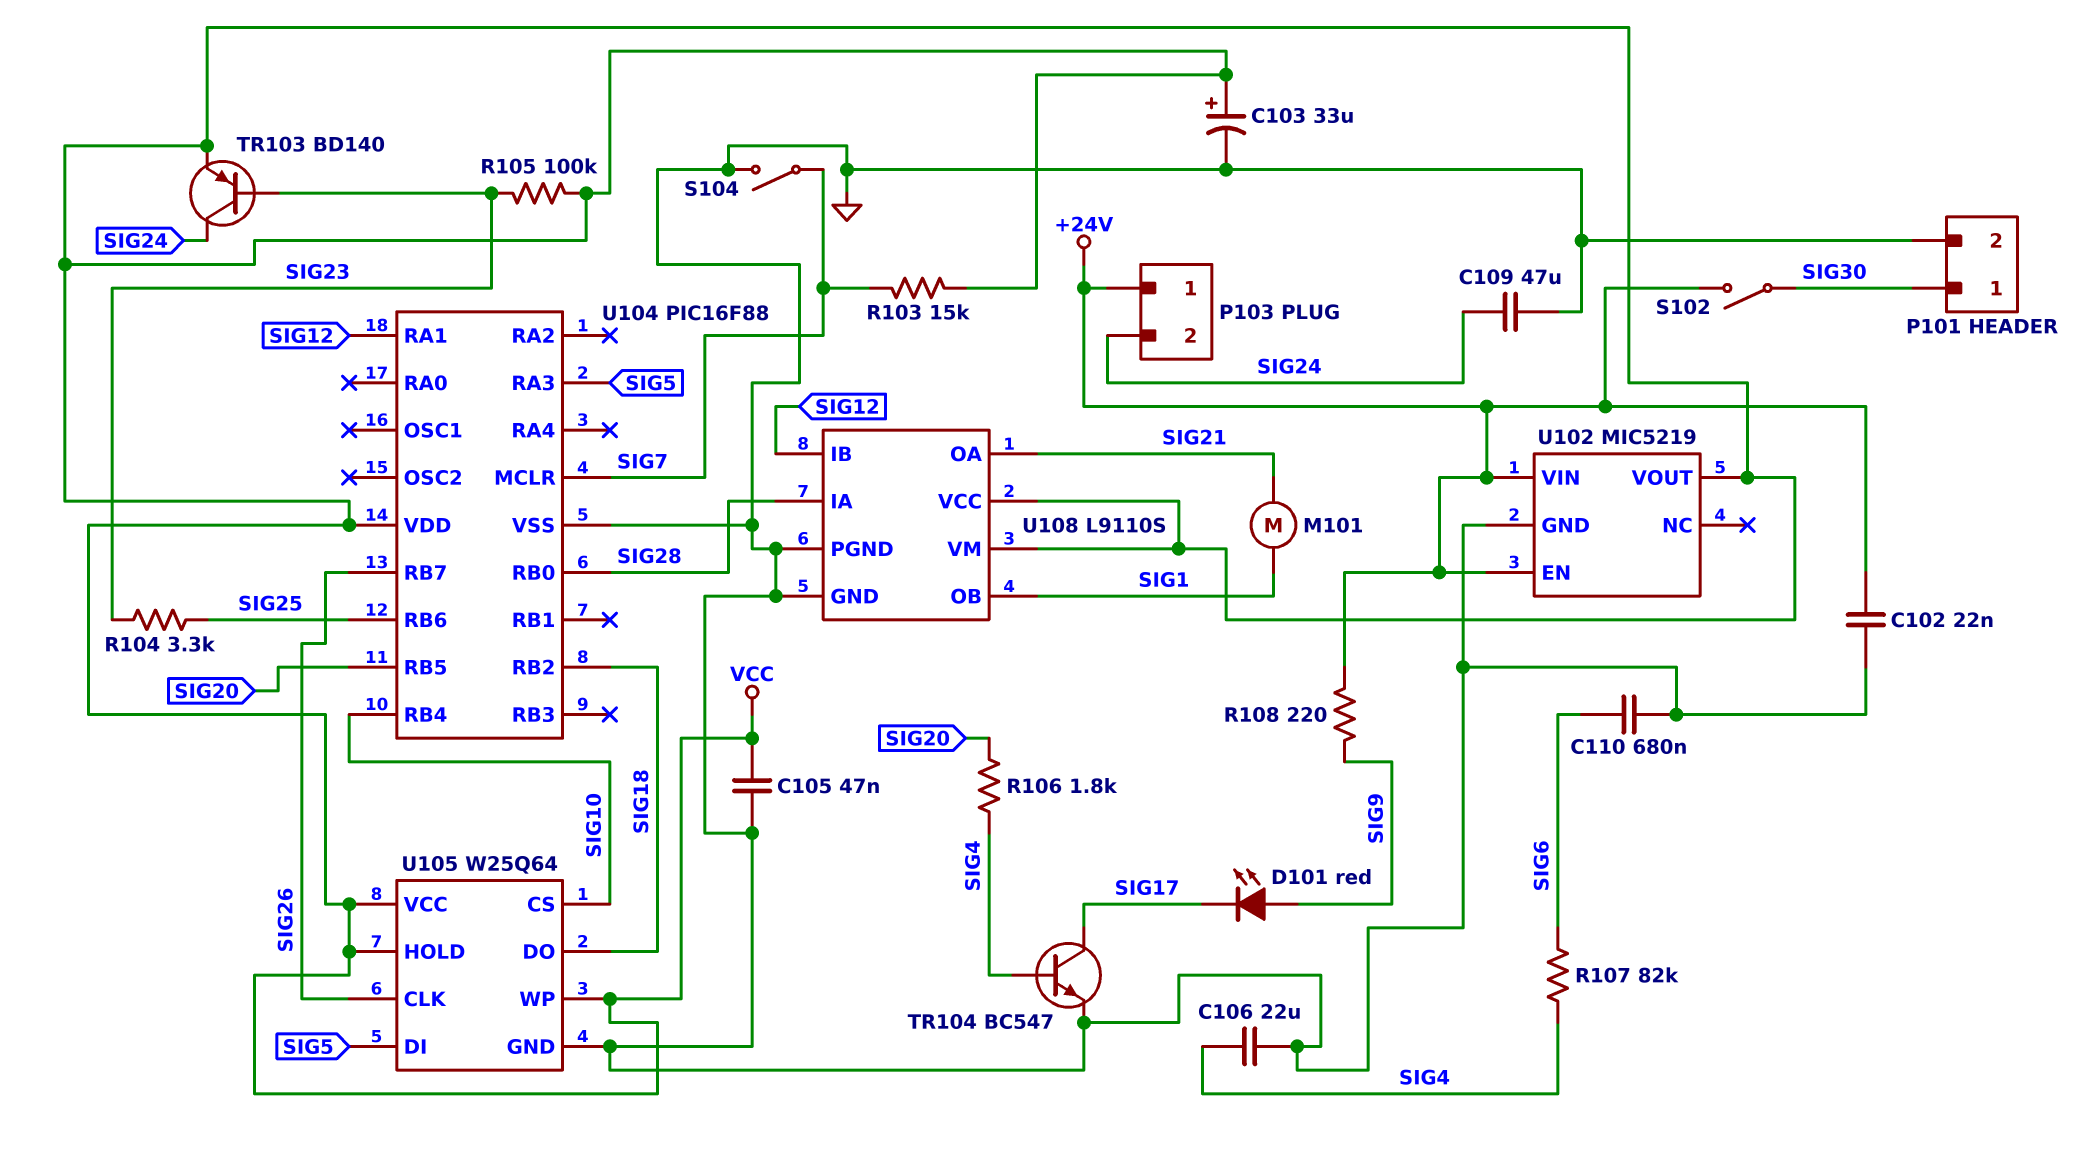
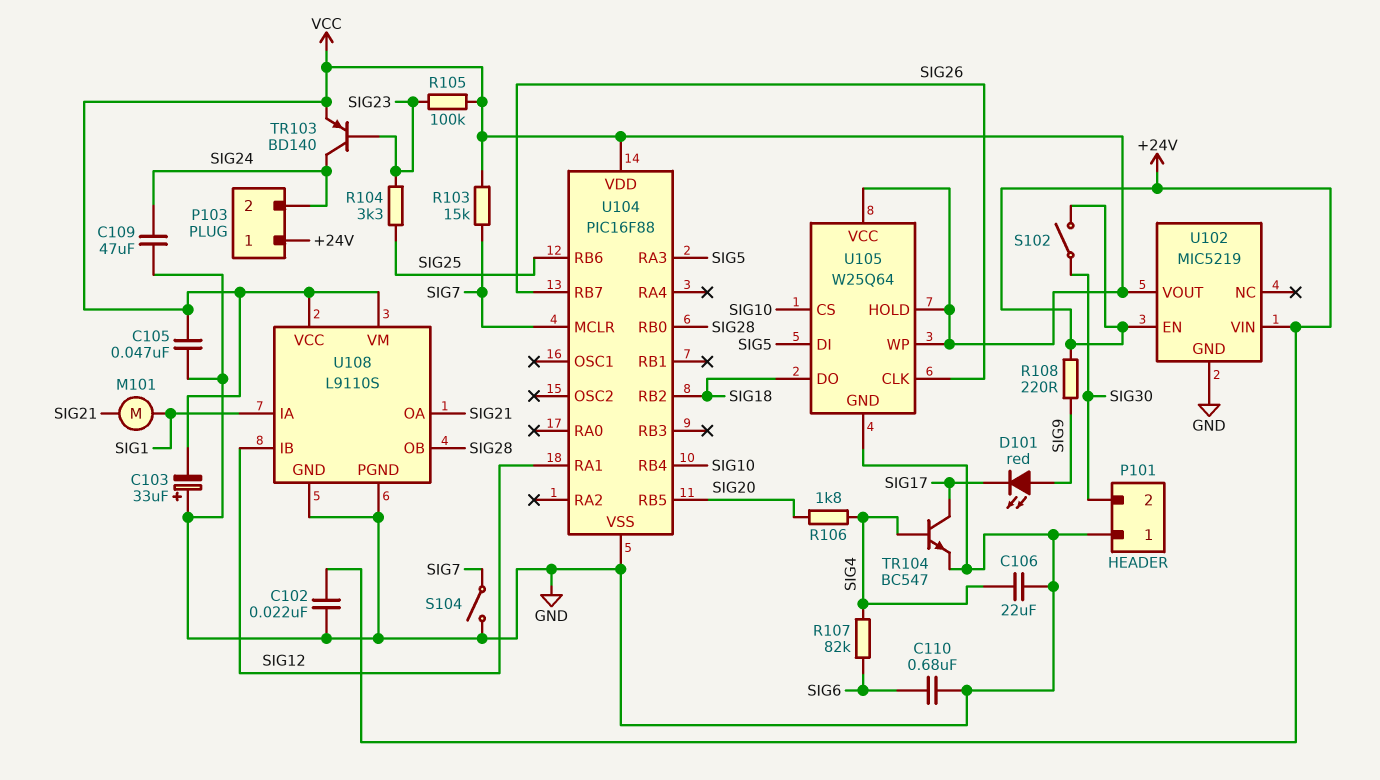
C103: 33uF (plus VCC, minus GND) -> 33uF (plus GND, minus VCC)
P101 pin 1: SIG30 -> GND
P101 pin 2: GND -> SIG30
U108 pin IA: SIG28 -> SIG1
U108 pin OB: SIG1 -> SIG28

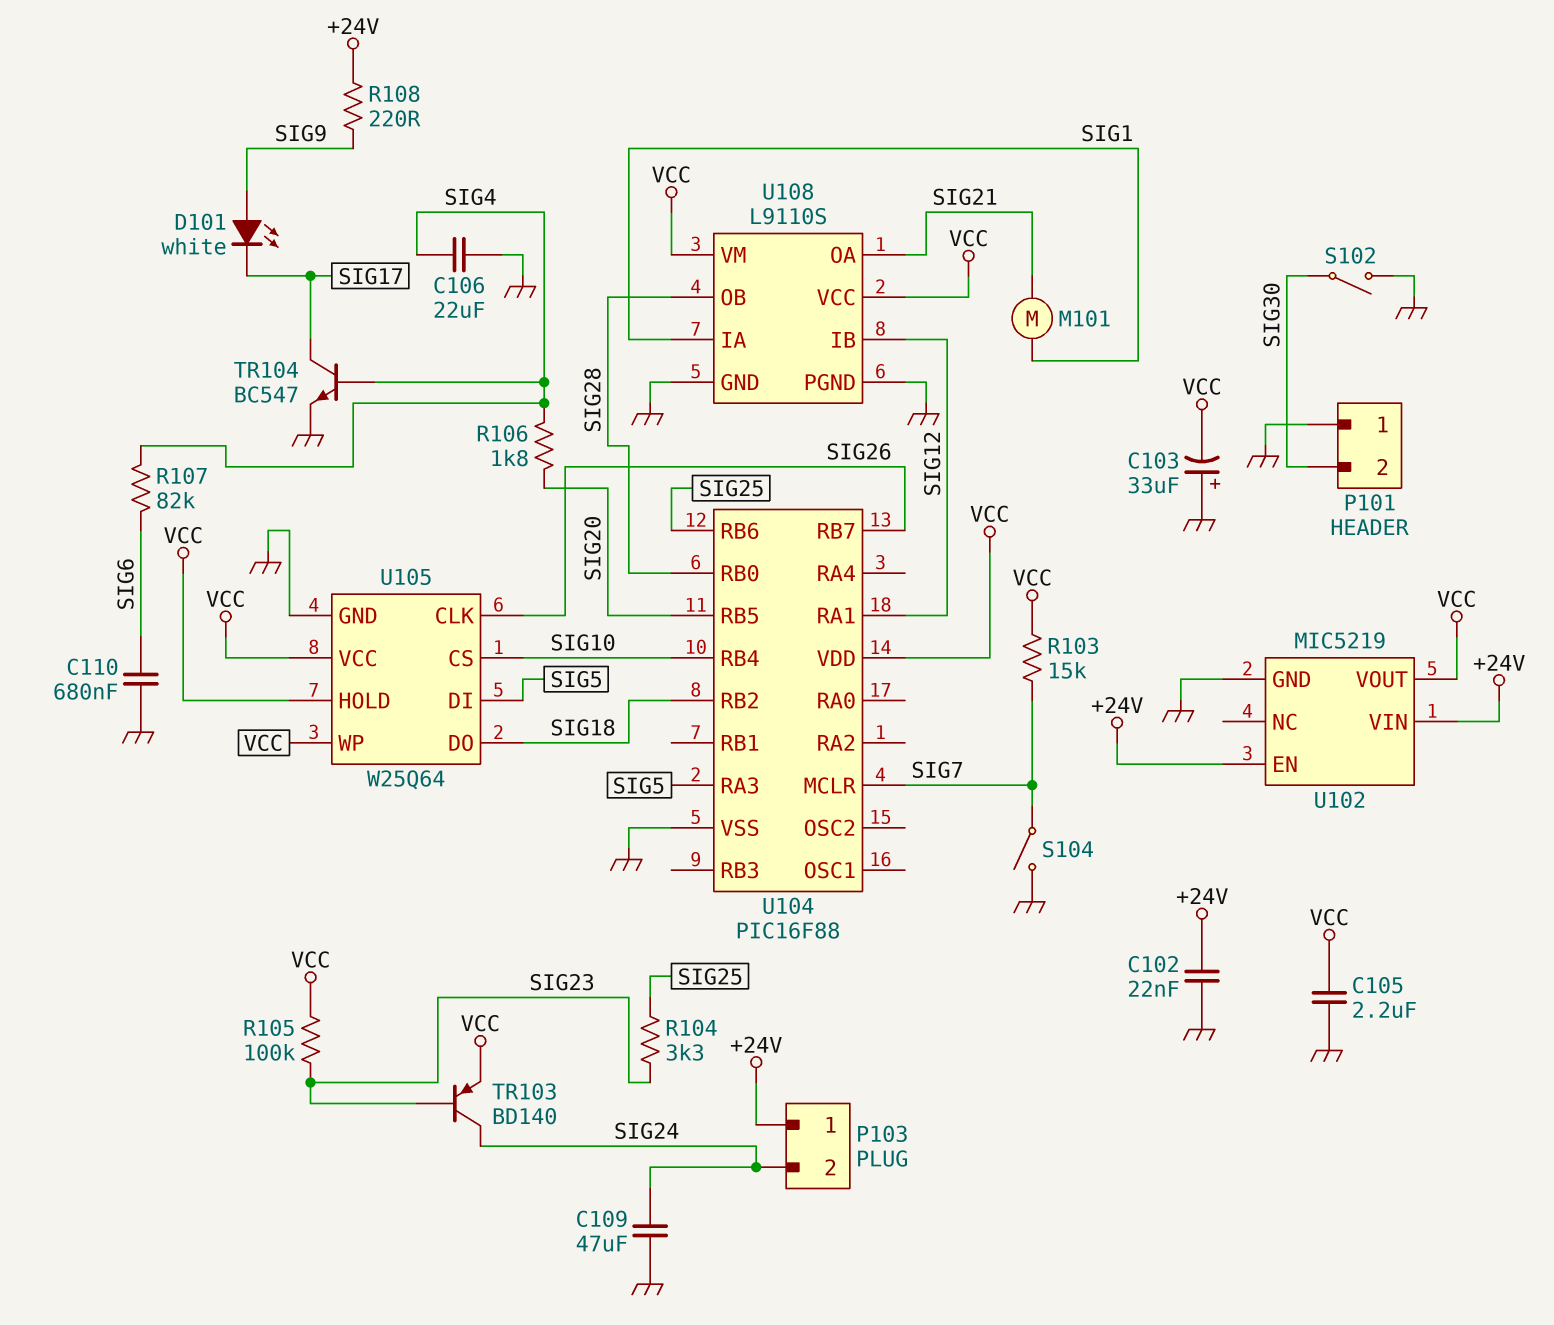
C105: 47nF (GND, VCC) -> 2.2uF (GND, VCC)
D101: LED red (A SIG9, K SIG17) -> LED white (A SIG9, K SIG17)
S102: switch (+24V, SIG30) -> switch (GND, SIG30)

